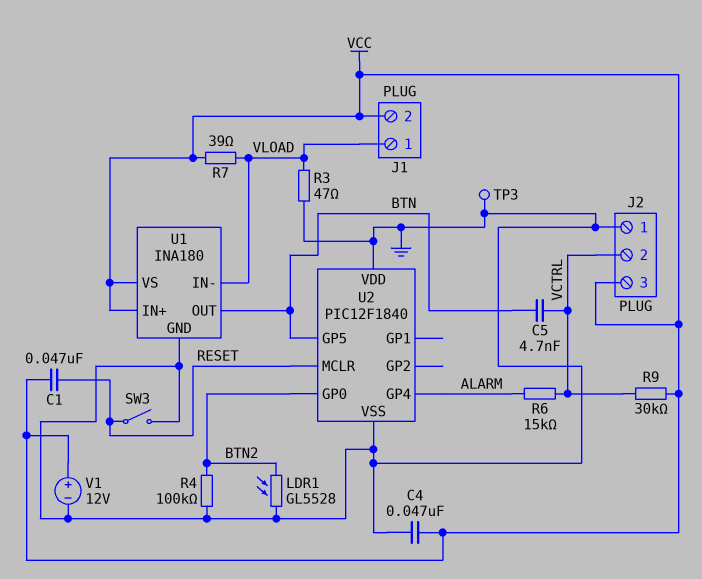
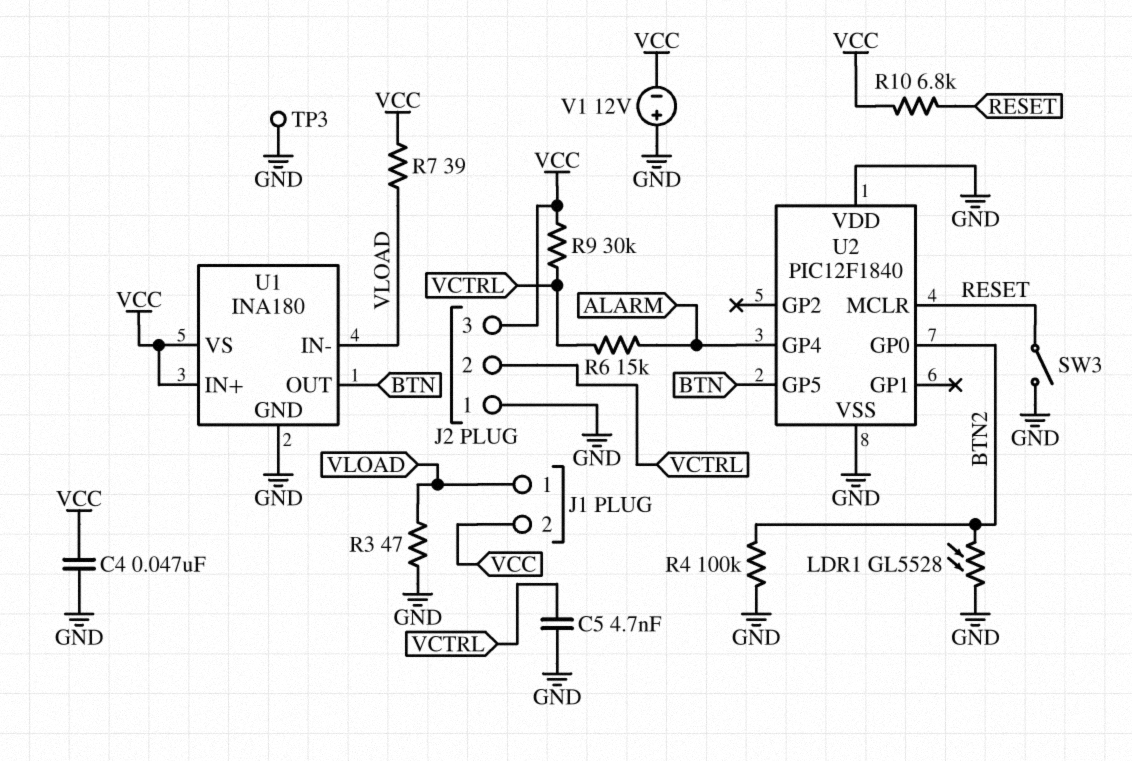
C1: 47nF (RESET, VCC) -> none
C5: 4.7nF (BTN, VCTRL) -> 4.7nF (GND, VCTRL)
R10: none -> 6.8k (RESET, VCC)
V1: 12V (plus VCC, minus GND) -> 12V (plus GND, minus VCC)

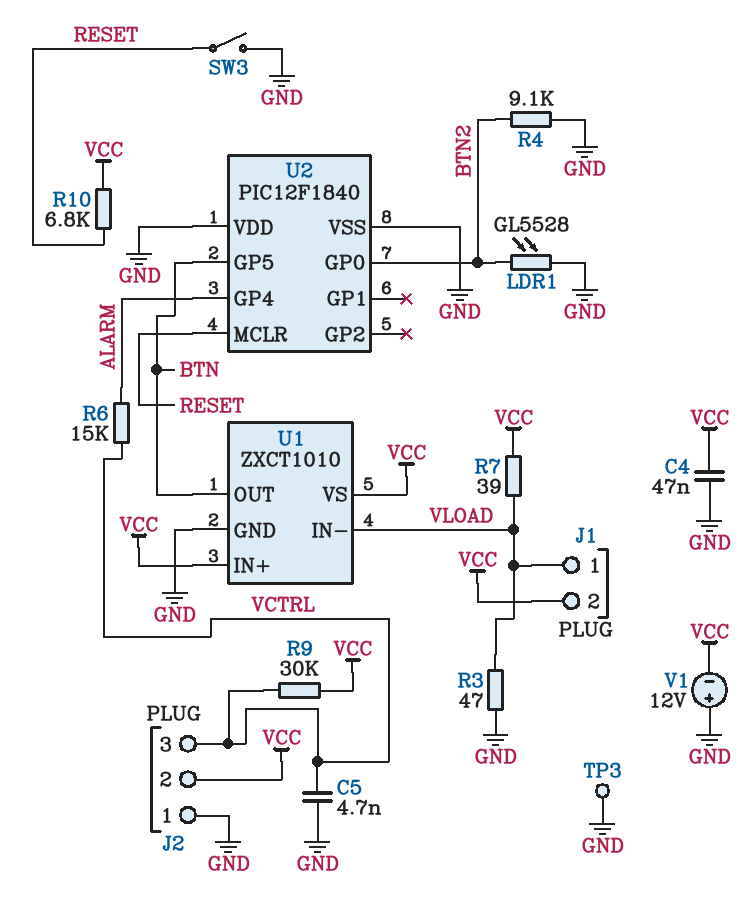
J2 pin 2: VCTRL -> VCC
J2 pin 3: VCC -> VCTRL
R4: 100k (BTN2, GND) -> 9.1k (BTN2, GND)
U1: INA180 -> ZXCT1010

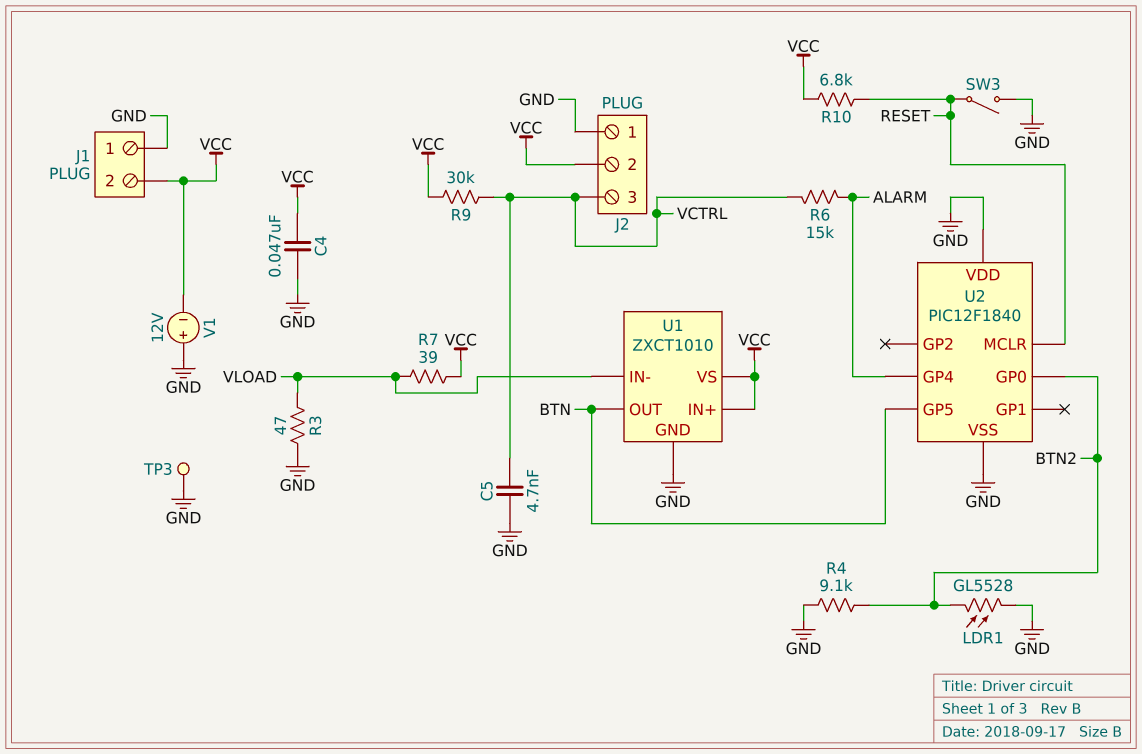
J1 pin 1: VLOAD -> GND

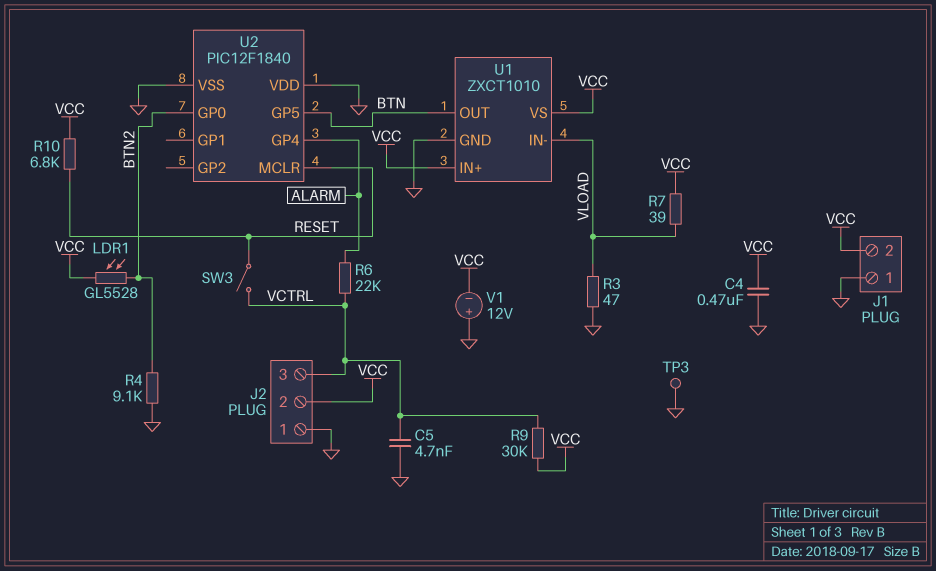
C4: 47nF (GND, VCC) -> 470nF (GND, VCC)
LDR1: GL5528 (BTN2, GND) -> GL5528 (BTN2, VCC)
R6: 15k (ALARM, VCTRL) -> 22k (ALARM, VCTRL)
SW3: switch (GND, RESET) -> switch (RESET, VCTRL)

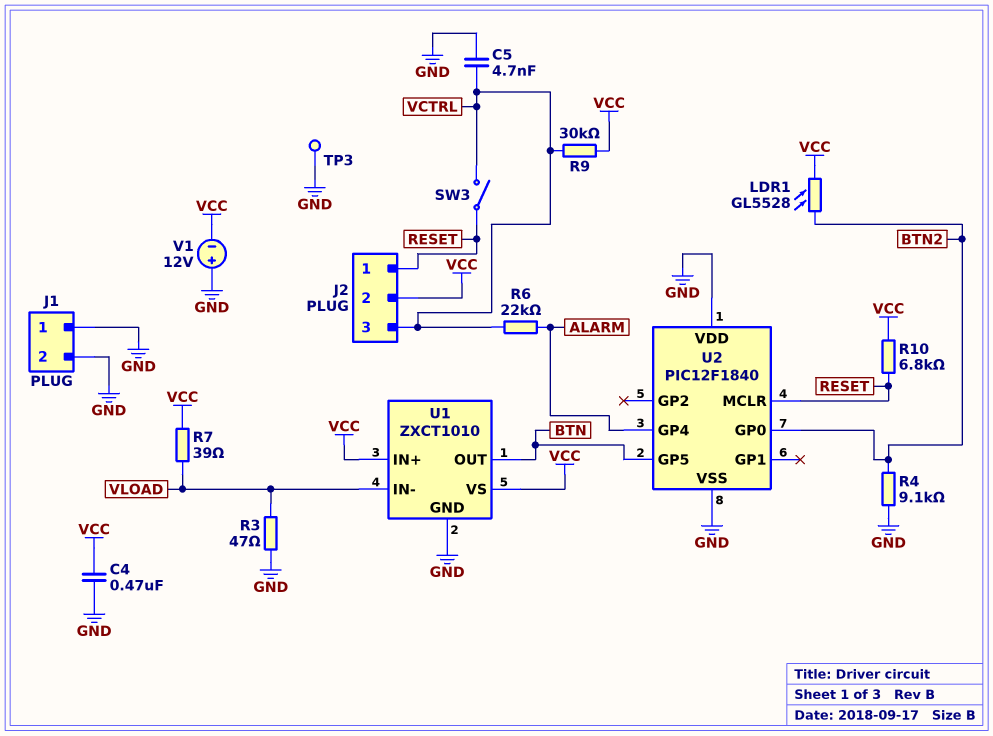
J1 pin 2: VCC -> GND
J2 pin 1: GND -> RESET

